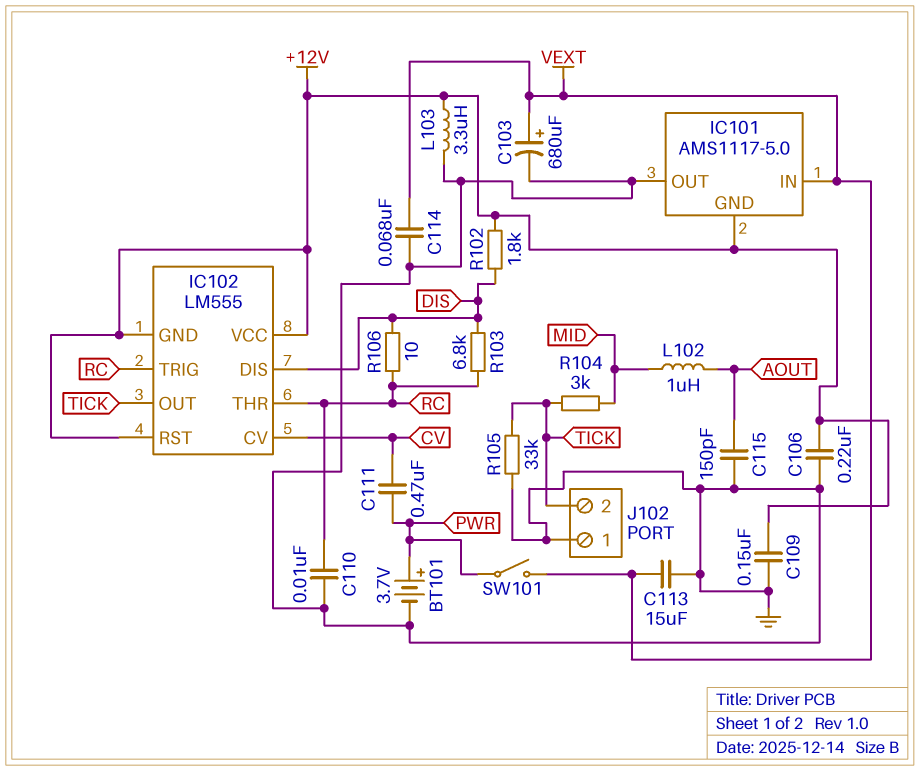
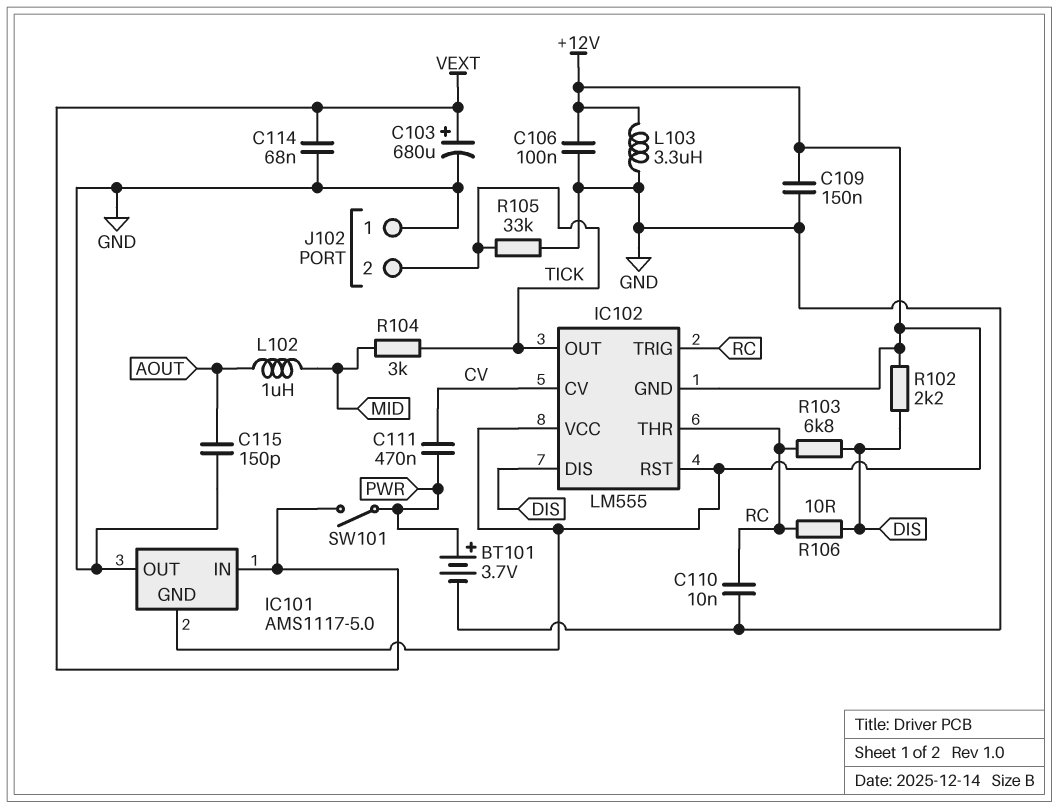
C106: 220nF (+12V, GND) -> 100nF (+12V, GND)
C113: 15uF (GND, VEXT) -> none
R102: 1.8k (+12V, DIS) -> 2.2k (+12V, DIS)

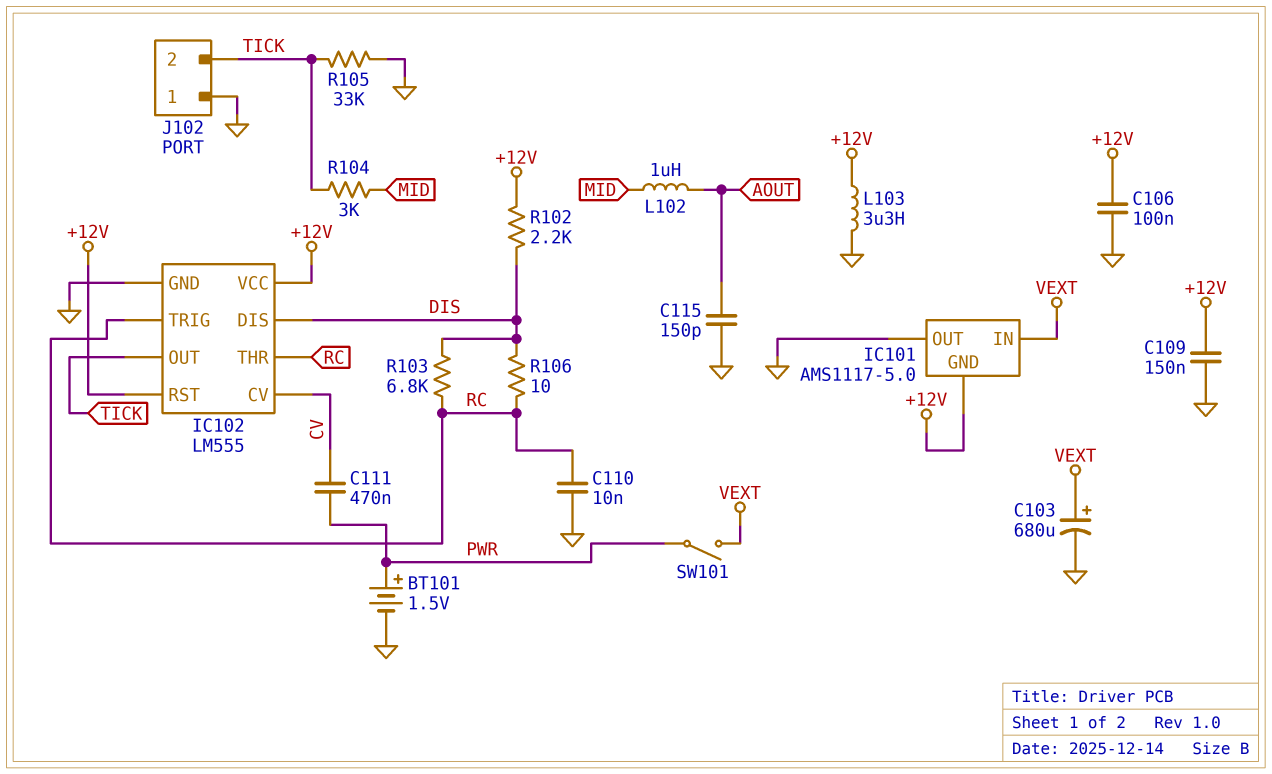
BT101: 3.7V (plus PWR, minus GND) -> 1.5V (plus PWR, minus GND)
C114: 68nF (GND, VEXT) -> none
IC102 pin GND: +12V -> GND

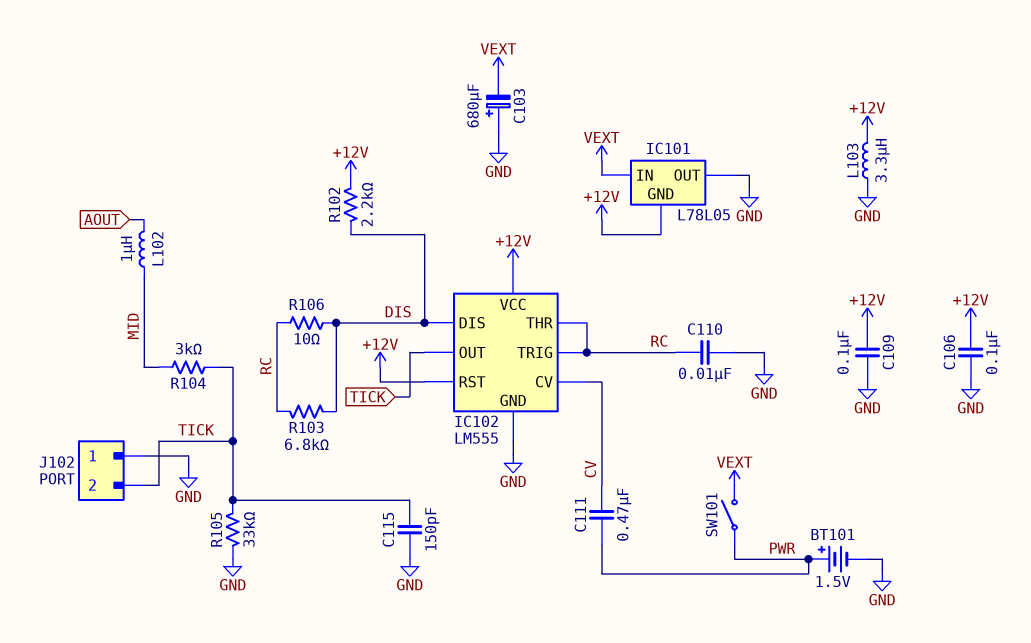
C103: 680uF (plus VEXT, minus GND) -> 680uF (plus GND, minus VEXT)
C109: 150nF (+12V, GND) -> 100nF (+12V, GND)
C115: 150pF (AOUT, GND) -> 150pF (GND, TICK)
IC101: AMS1117-5.0 -> L78L05

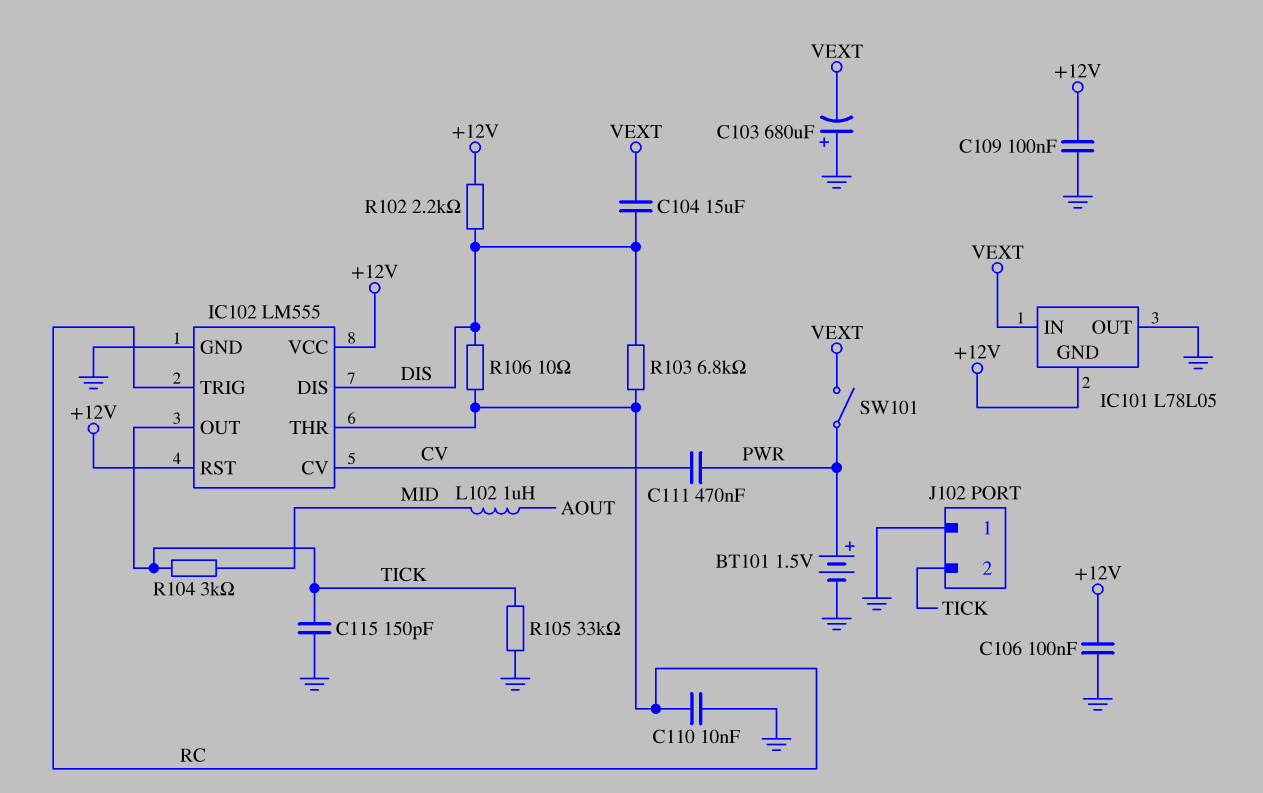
C104: none -> 15uF (DIS, VEXT)
L103: 3.3uH (+12V, GND) -> none

